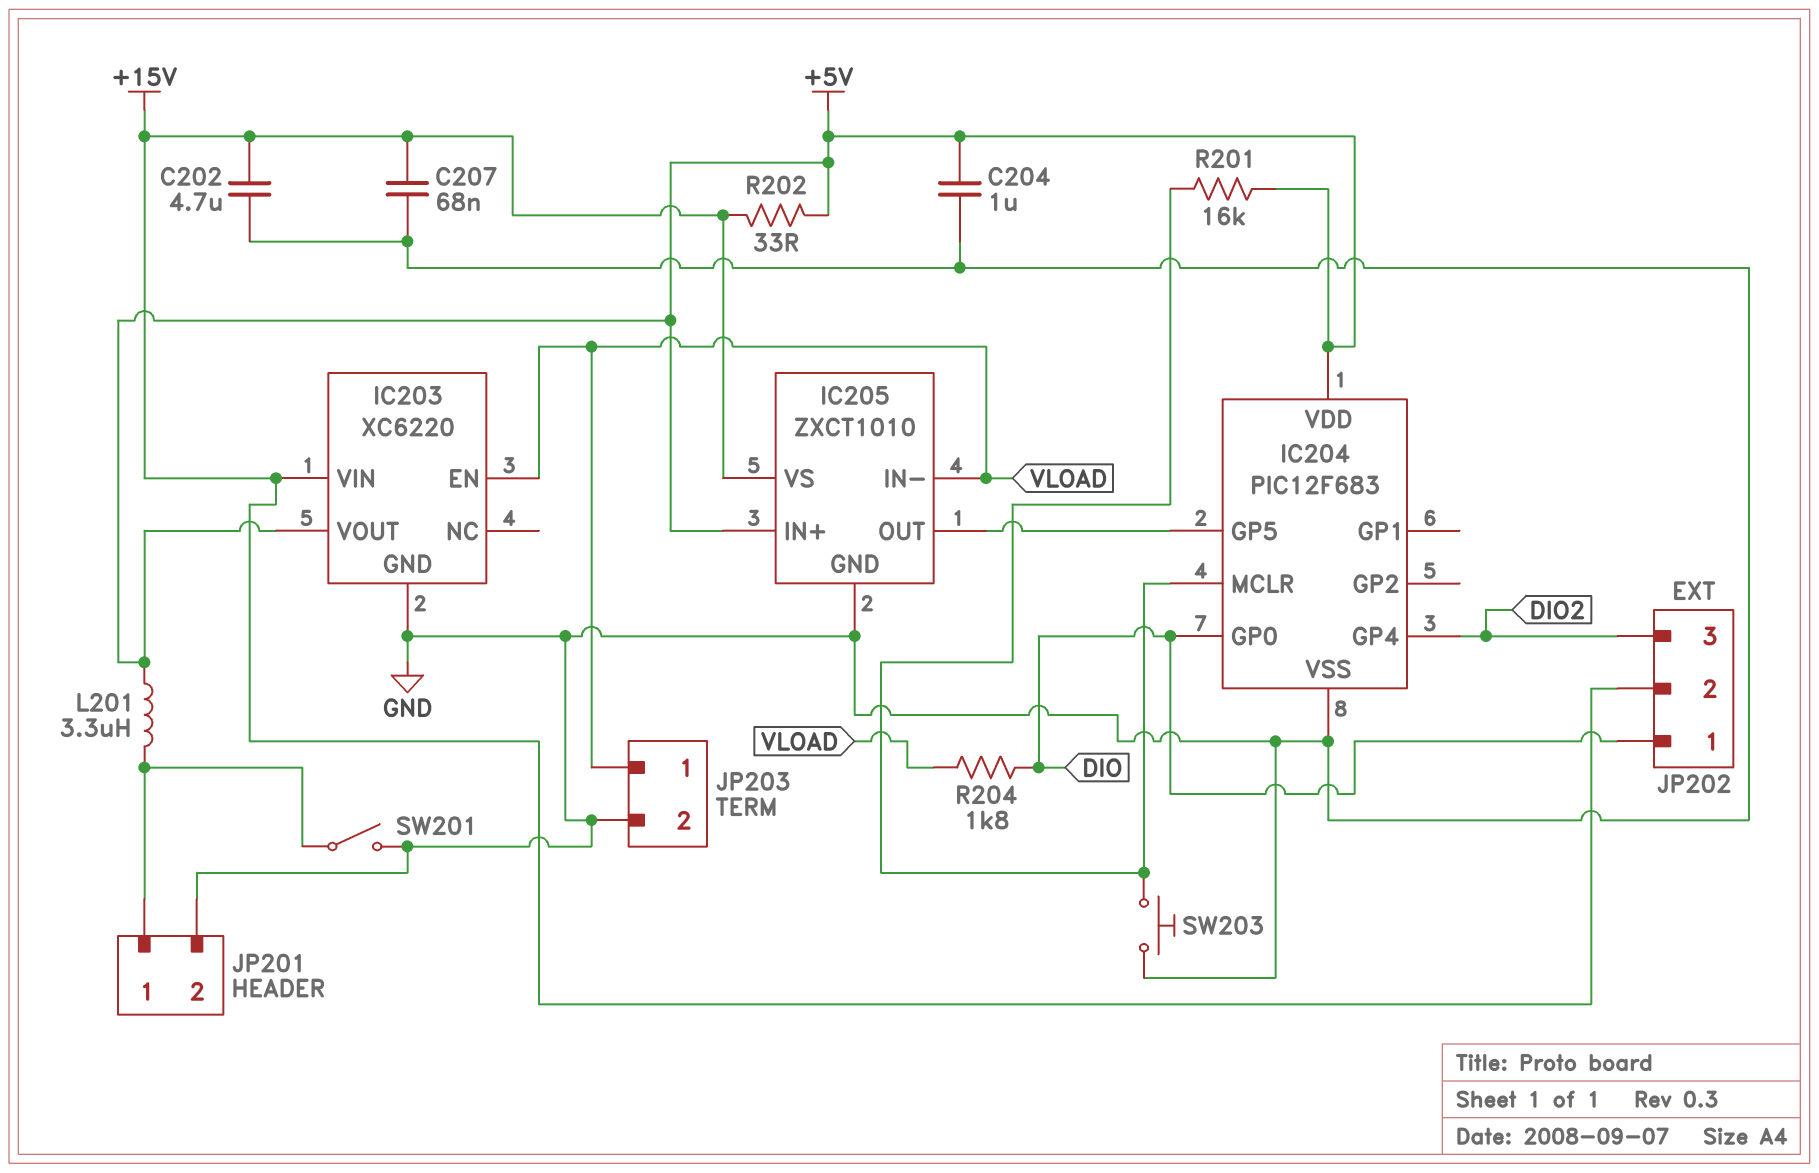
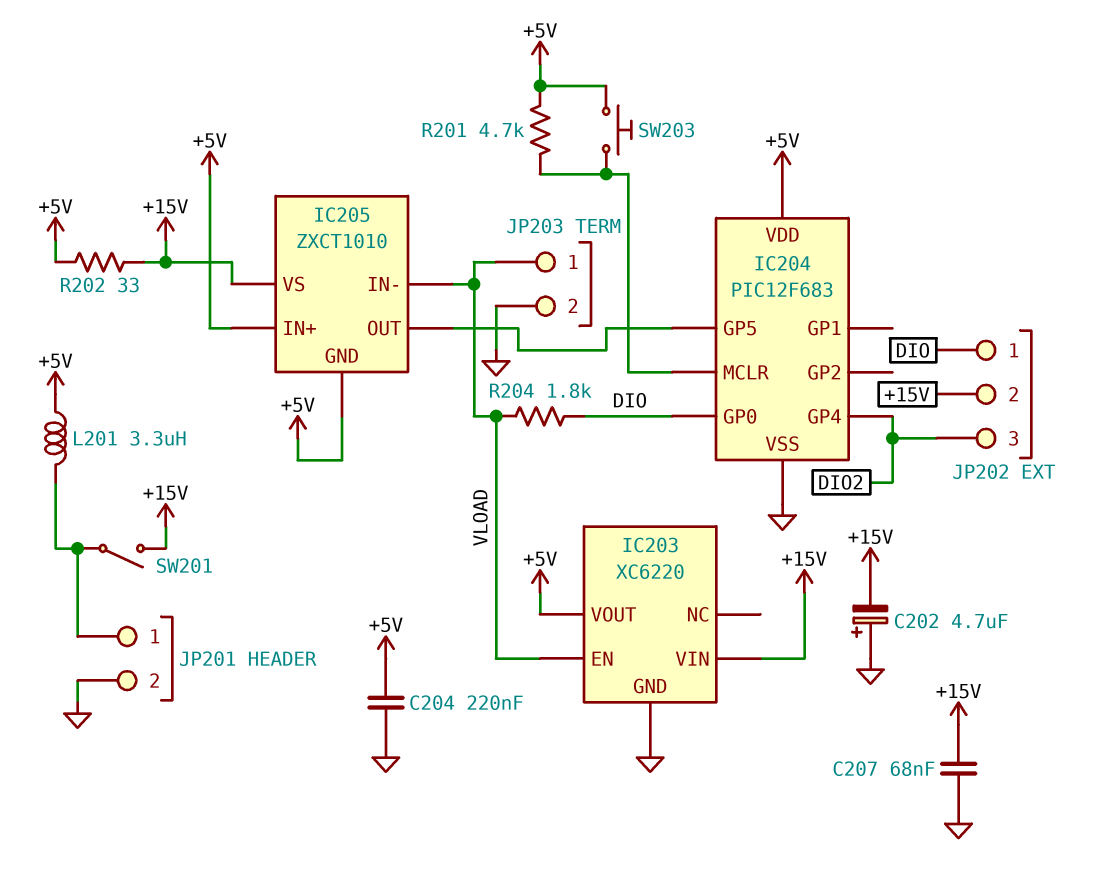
C202: 4.7uF (+15V, GND) -> 4.7uF (plus GND, minus +15V)
C204: 1uF (+5V, GND) -> 220nF (+5V, GND)
IC205 pin GND: GND -> +5V
R201: 16k (+5V, IC204/MCLR) -> 4.7k (+5V, IC204/MCLR)
SW201: switch (GND, JP201/1) -> switch (+15V, JP201/1)
SW203: button (GND, IC204/MCLR) -> button (+5V, IC204/MCLR)

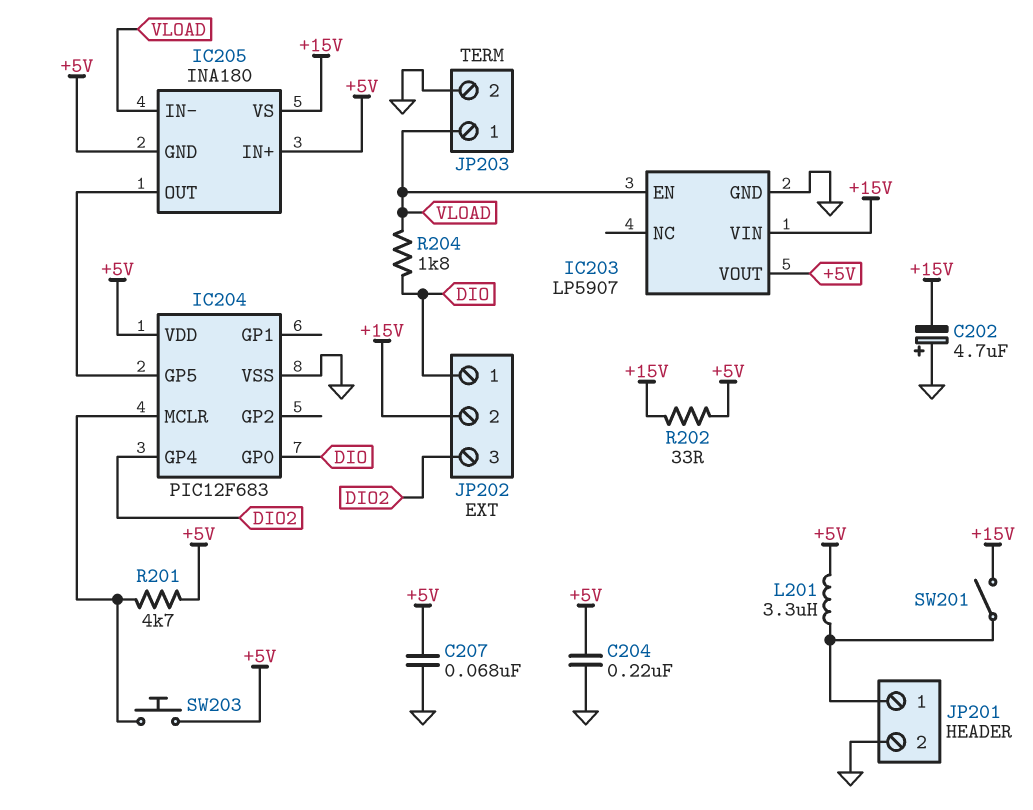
C207: 68nF (+15V, GND) -> 68nF (+5V, GND)
IC203: XC6220 -> LP5907
IC205: ZXCT1010 -> INA180

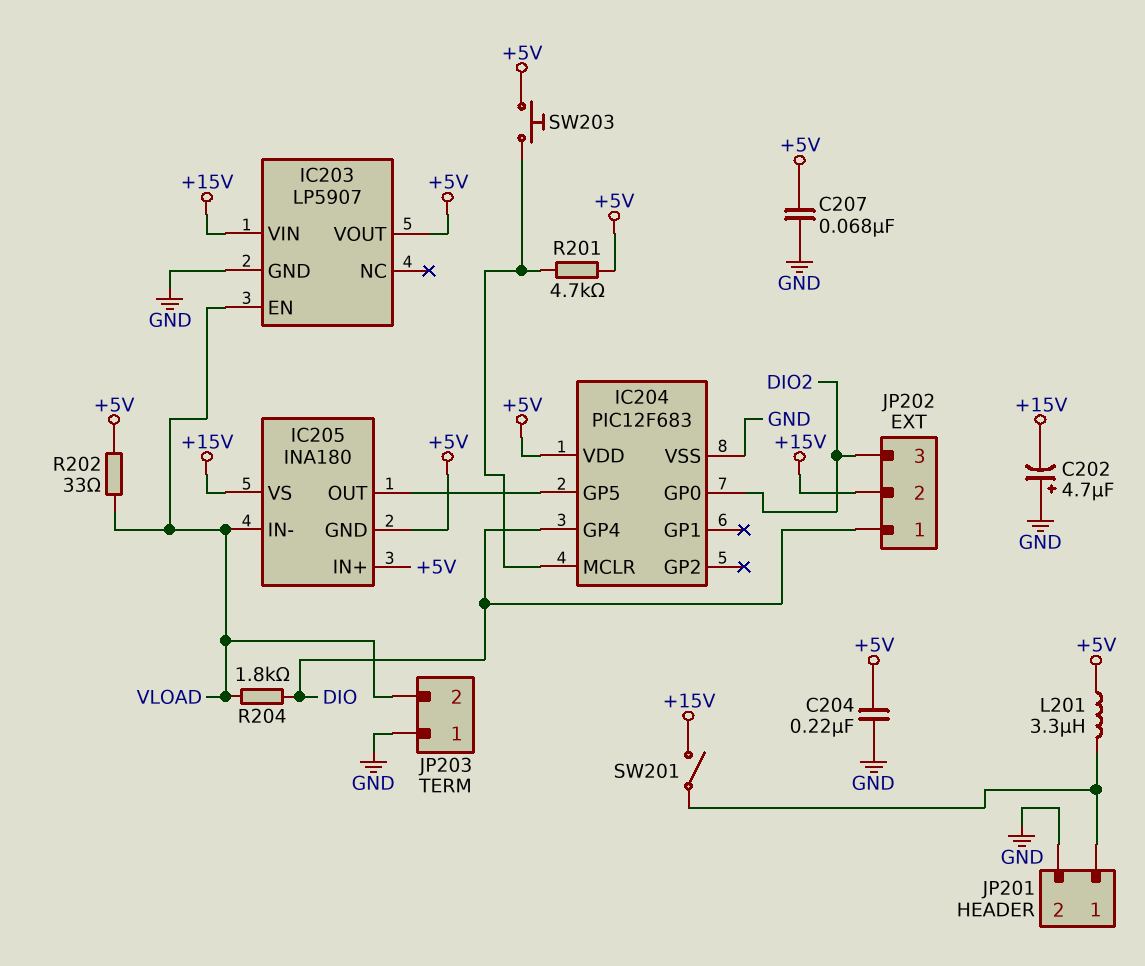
IC204 pin GP0: DIO -> DIO2
IC204 pin GP4: DIO2 -> DIO
JP203 pin 1: VLOAD -> GND
JP203 pin 2: GND -> VLOAD
R202: 33 (+5V, +15V) -> 33 (+5V, VLOAD)

